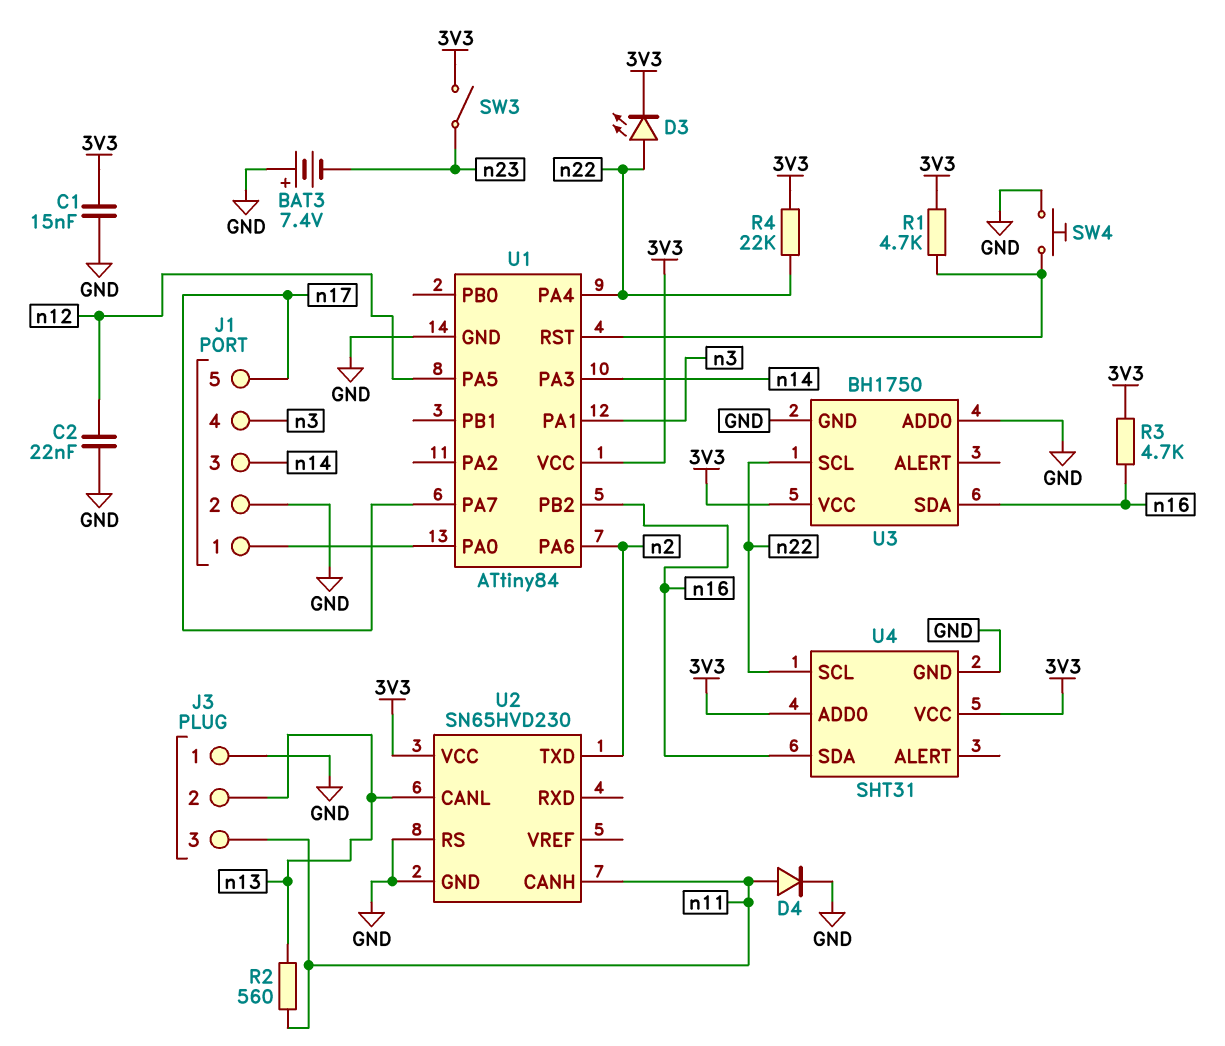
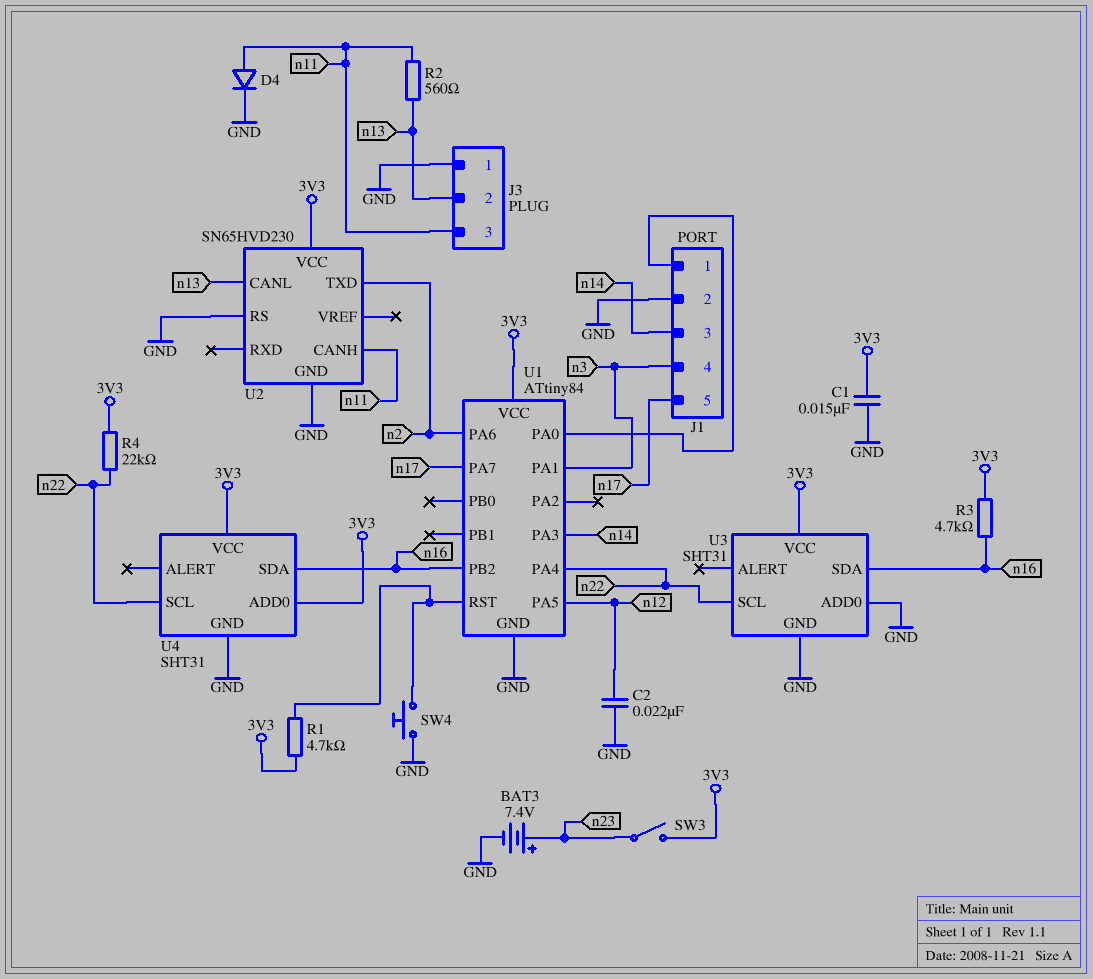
BAT3: 7.4V (plus GND, minus n23) -> 7.4V (plus n23, minus GND)
D3: LED (A n22, K 3V3) -> none
U3: BH1750 -> SHT31

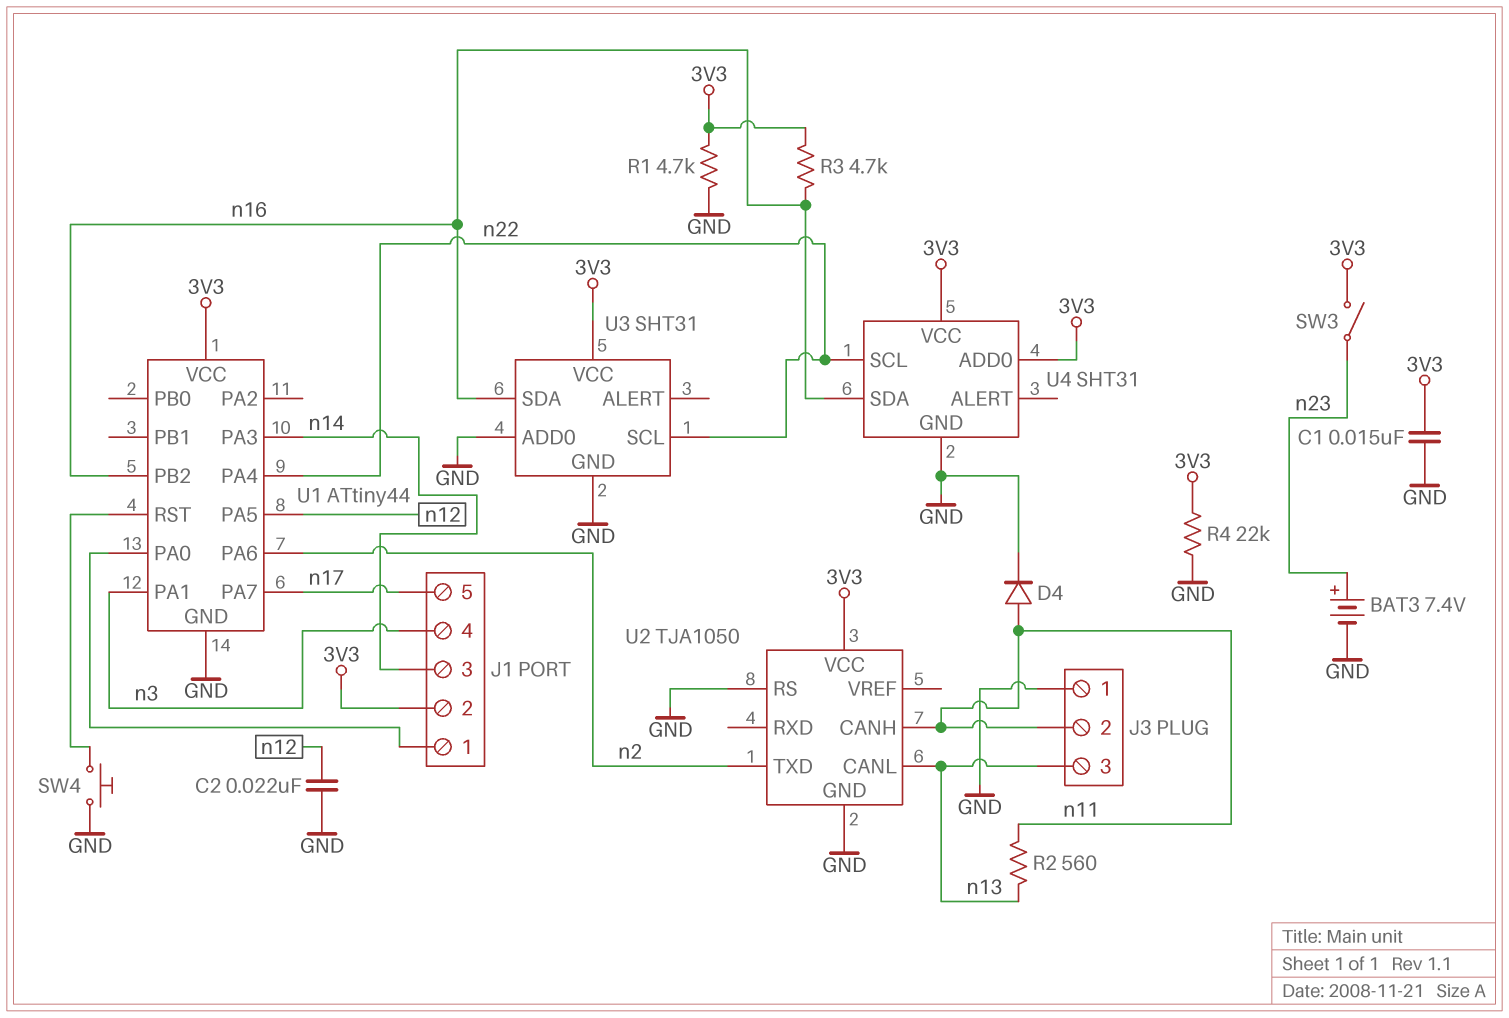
J1 pin 2: GND -> 3V3
J3 pin 2: n13 -> n11
J3 pin 3: n11 -> n13
R1: 4.7k (3V3, U1/RST) -> 4.7k (3V3, GND)
R4: 22k (3V3, n22) -> 22k (3V3, GND)
U1: ATtiny84 -> ATtiny44
U2: SN65HVD230 -> TJA1050

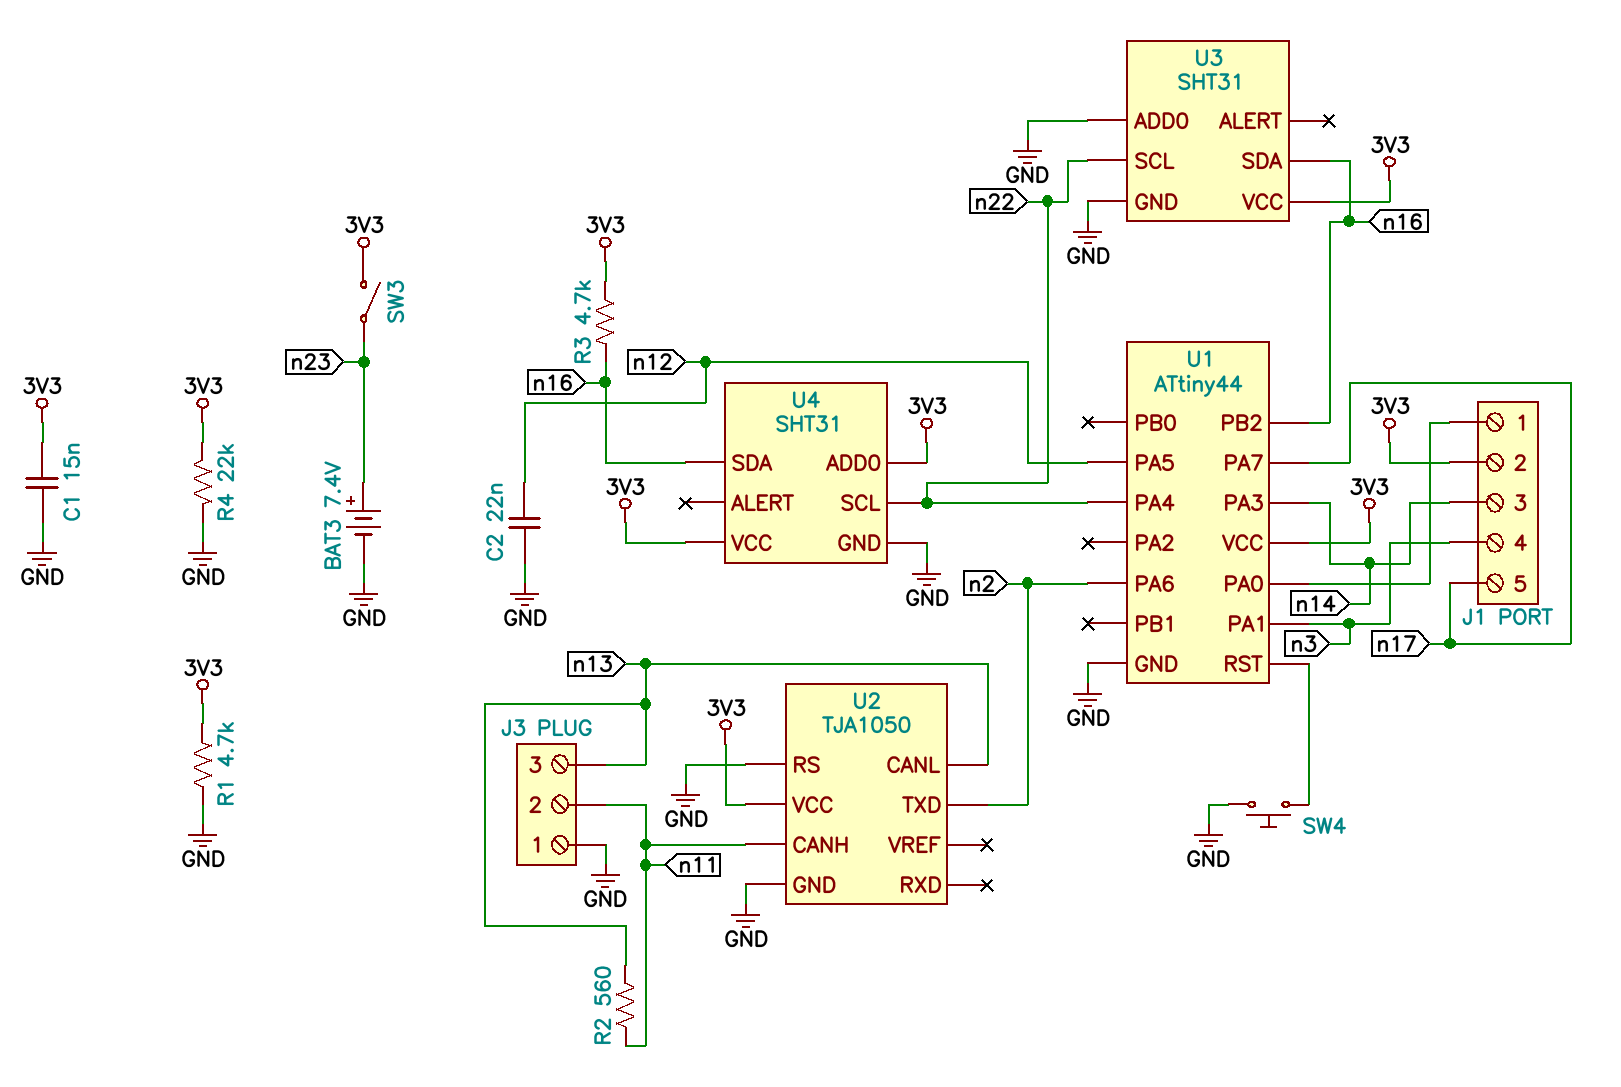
D4: diode (A n11, K GND) -> none

